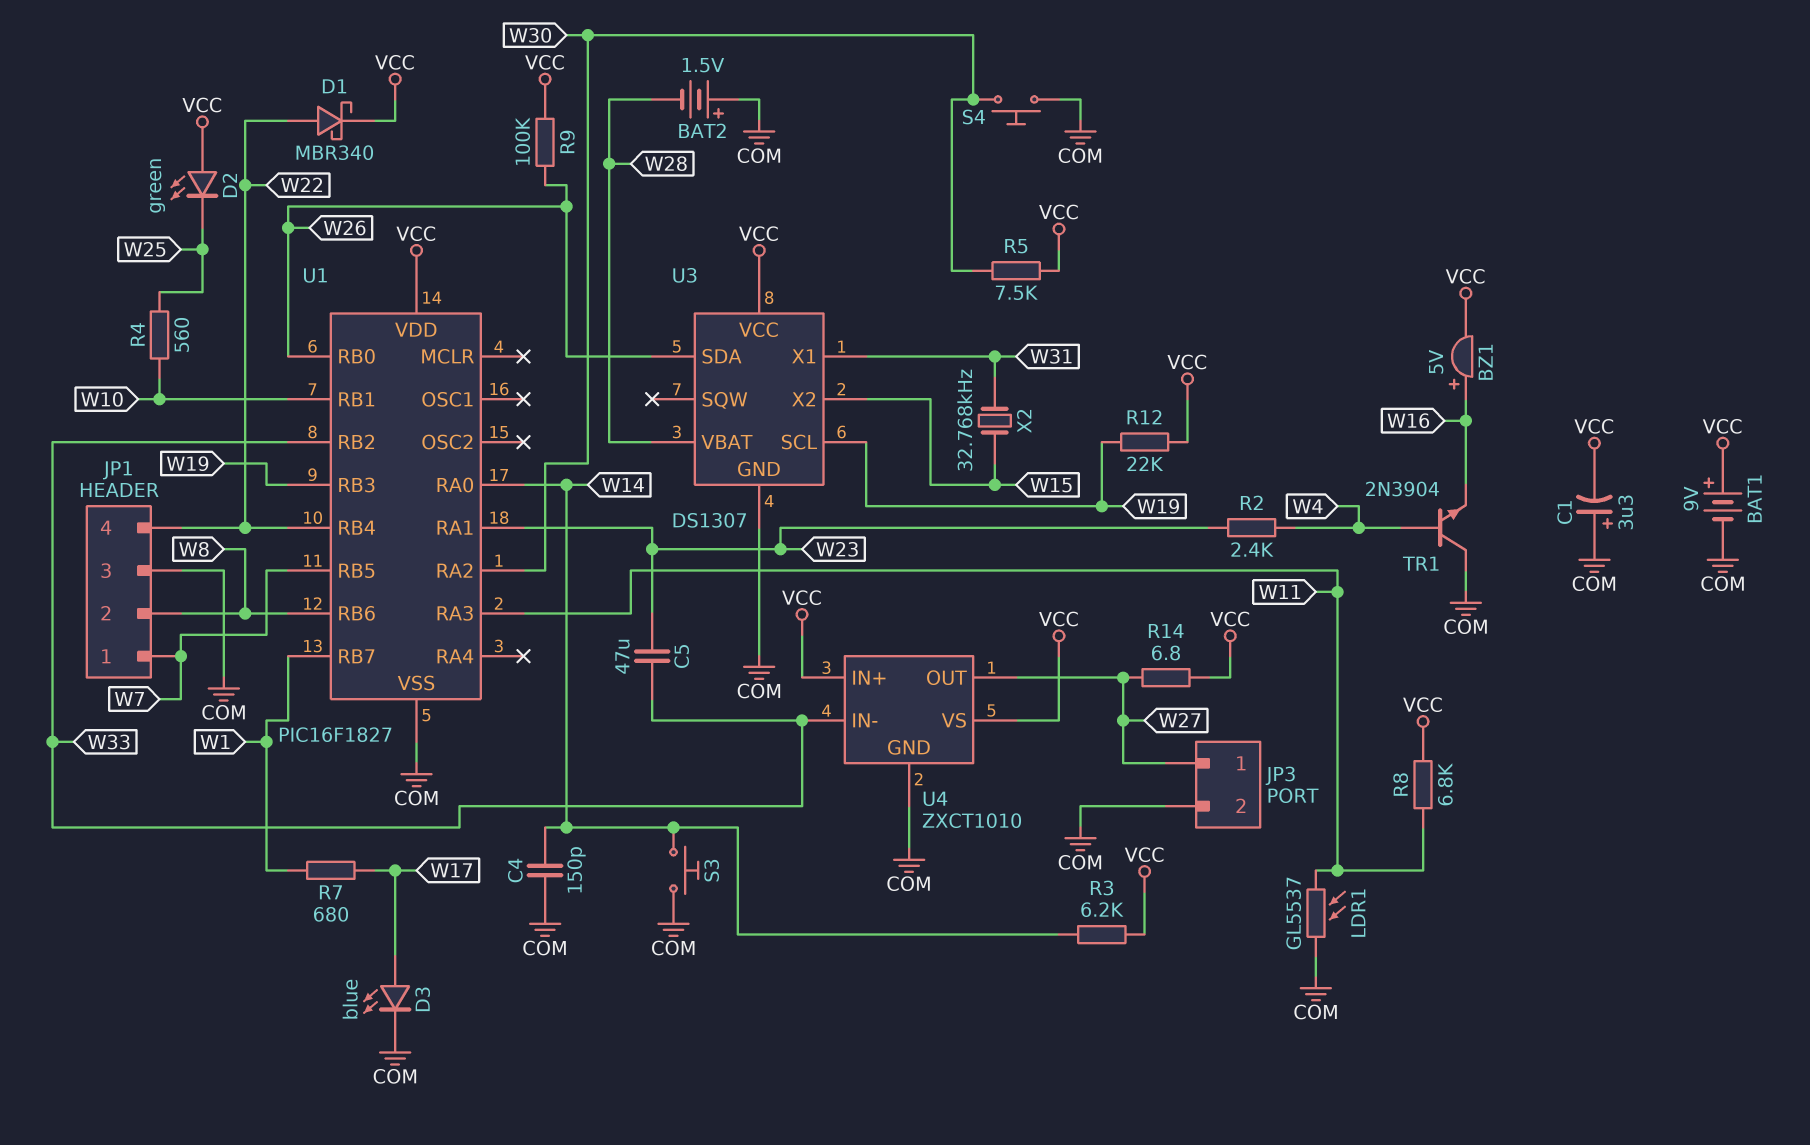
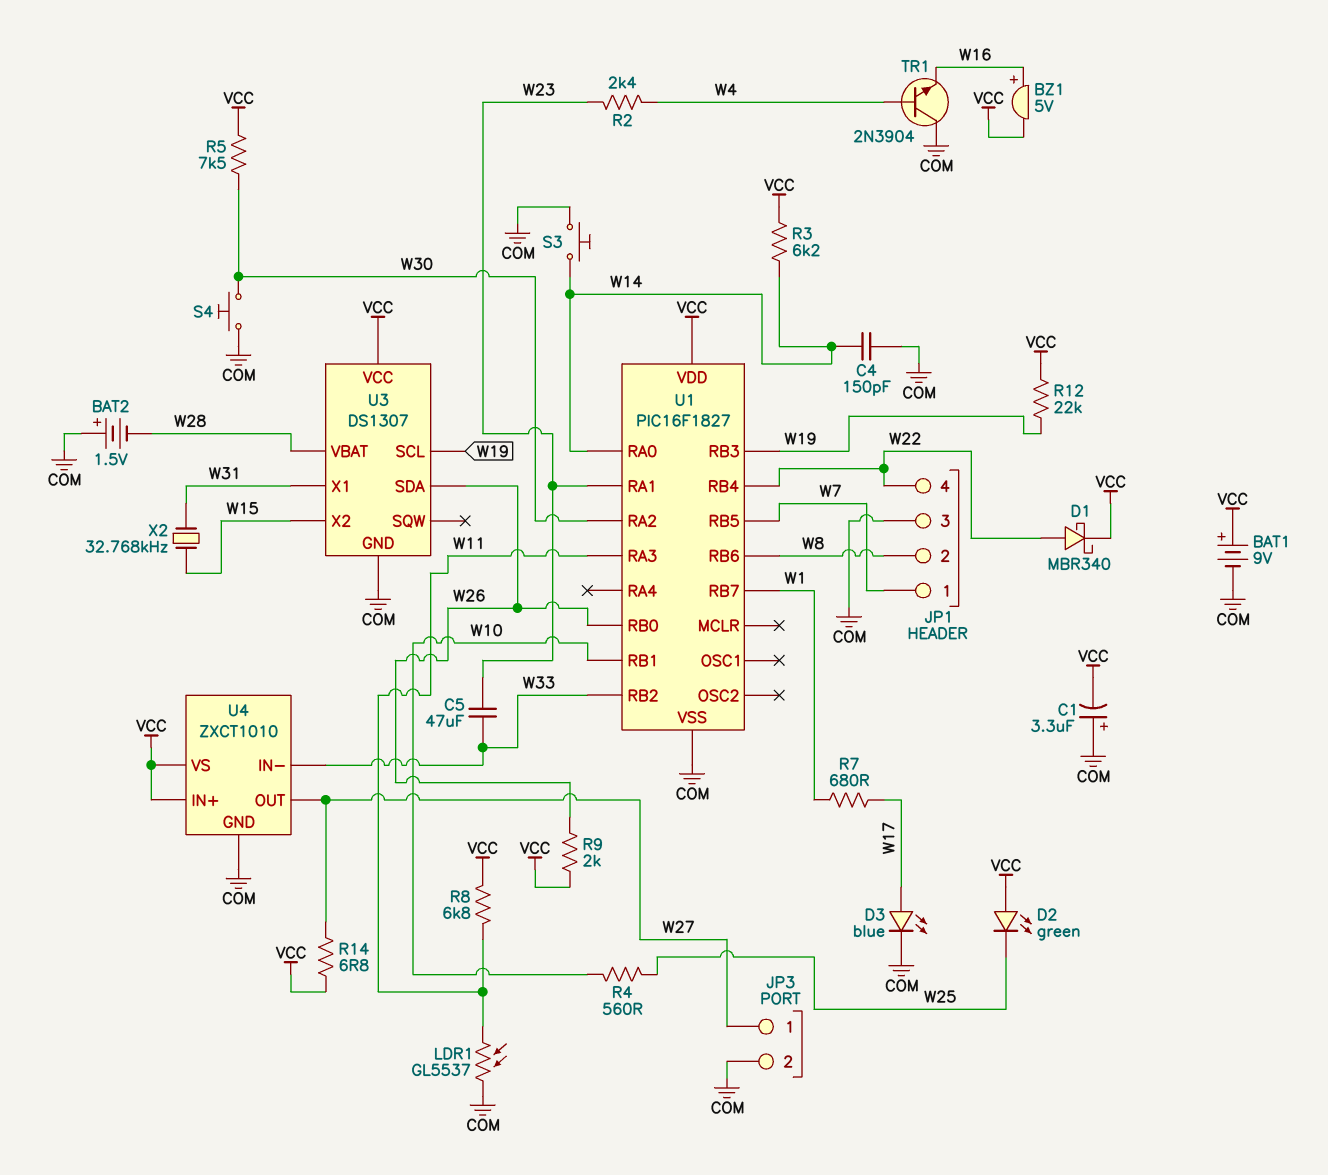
R9: 100k (VCC, W26) -> 2k (VCC, W26)

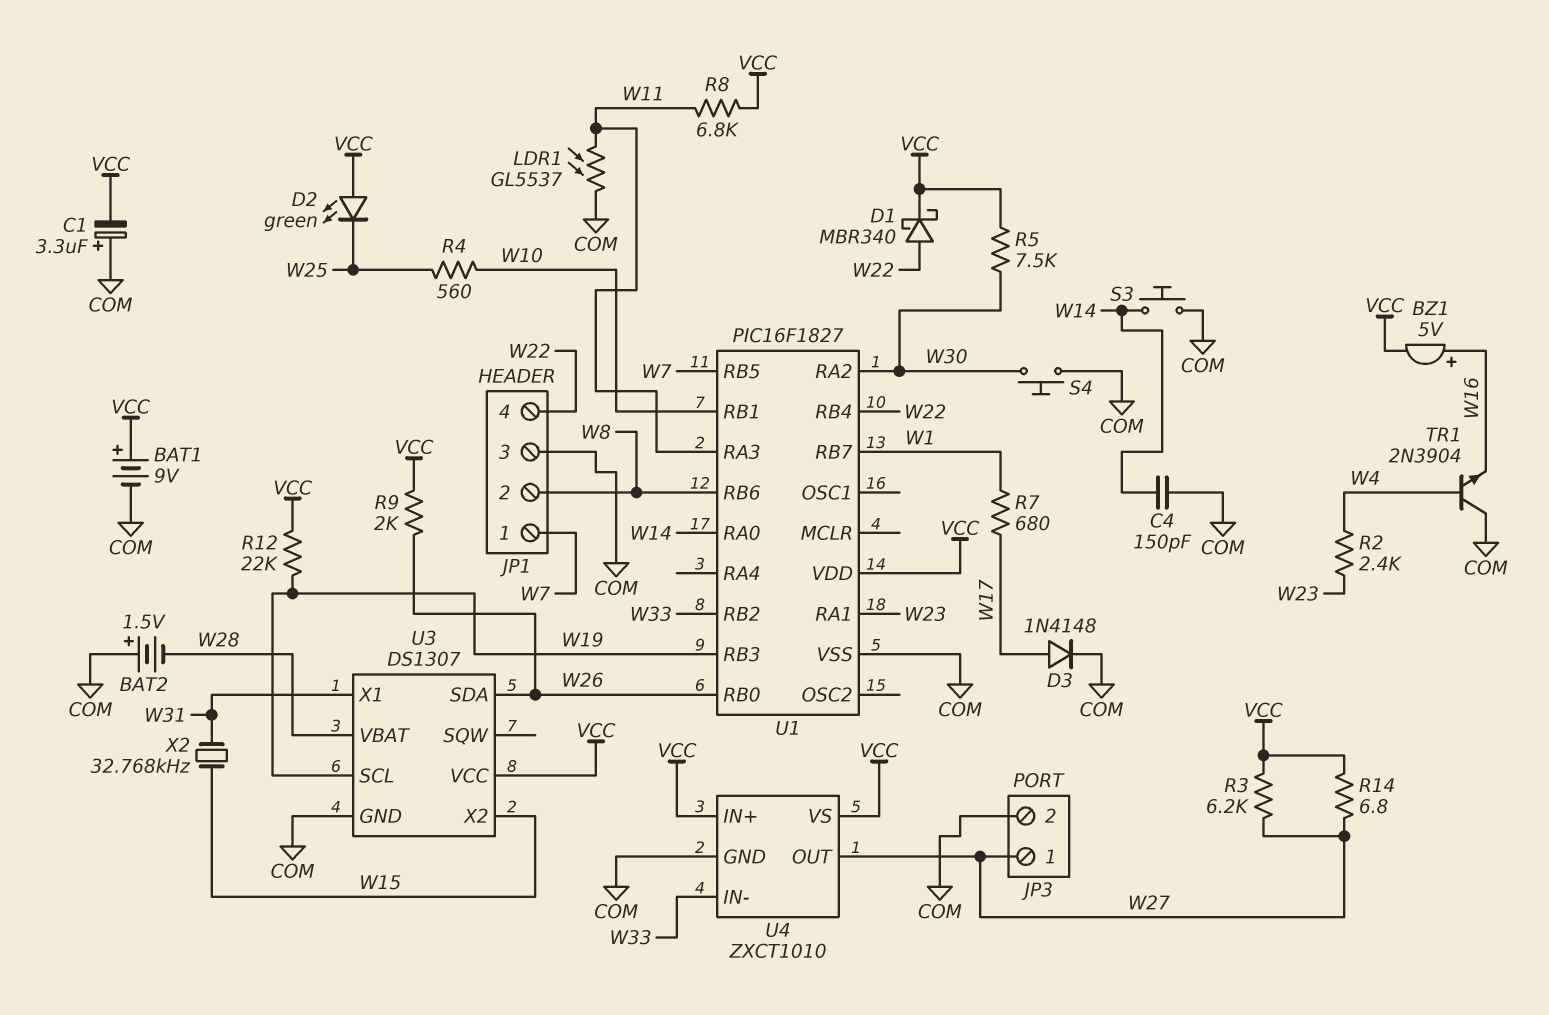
C5: 47uF (W23, W33) -> none
D3: LED blue (A W17, K COM) -> diode 1N4148 (A W17, K COM)
R3: 6.2k (VCC, W14) -> 6.2k (VCC, W27)

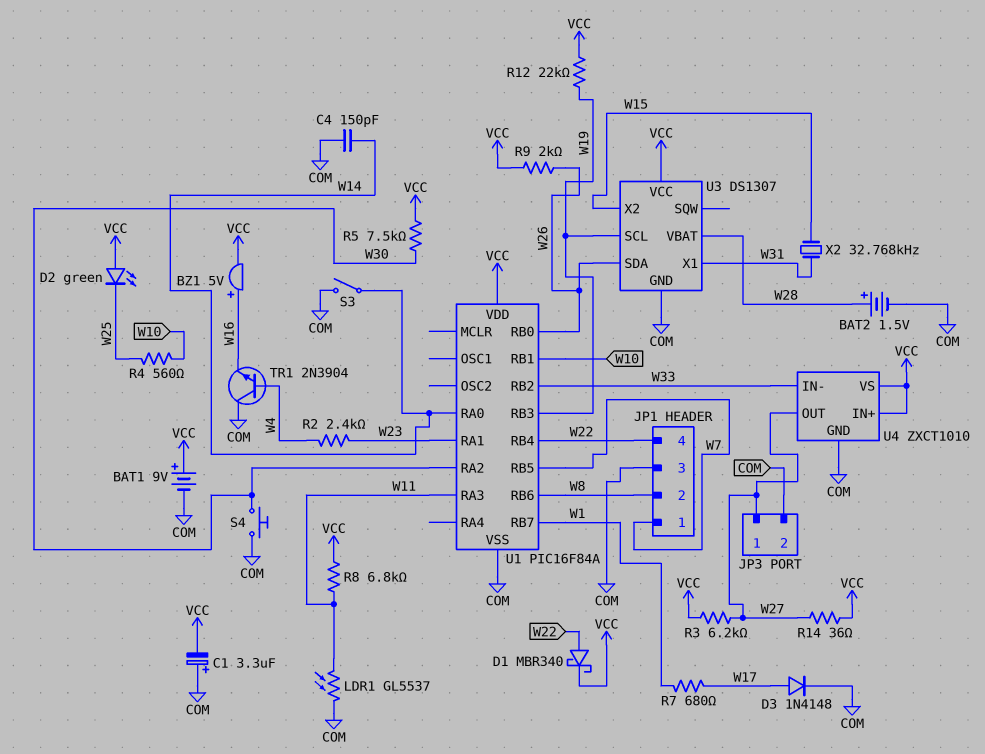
BAT2: 1.5V (plus COM, minus W28) -> 1.5V (plus W28, minus COM)
R14: 6.8 (VCC, W27) -> 36 (VCC, W27)
S3: button (COM, W14) -> switch (COM, W14)
U1: PIC16F1827 -> PIC16F84A

